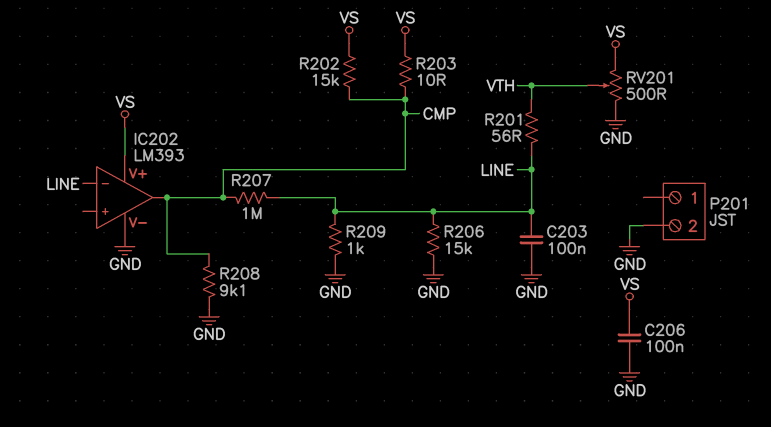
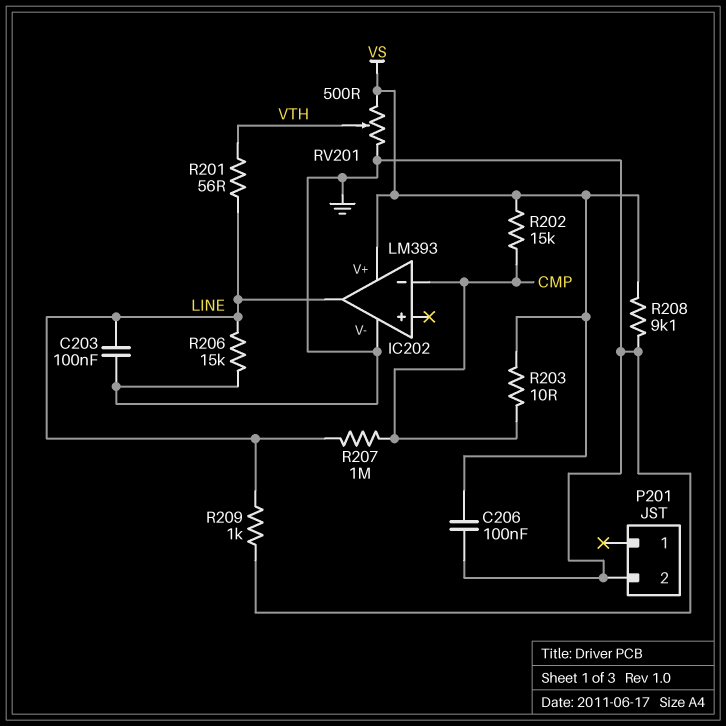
IC202 pin in-: LINE -> CMP
IC202 pin out: CMP -> LINE
R208: 9.1k (CMP, GND) -> 9.1k (GND, VS)

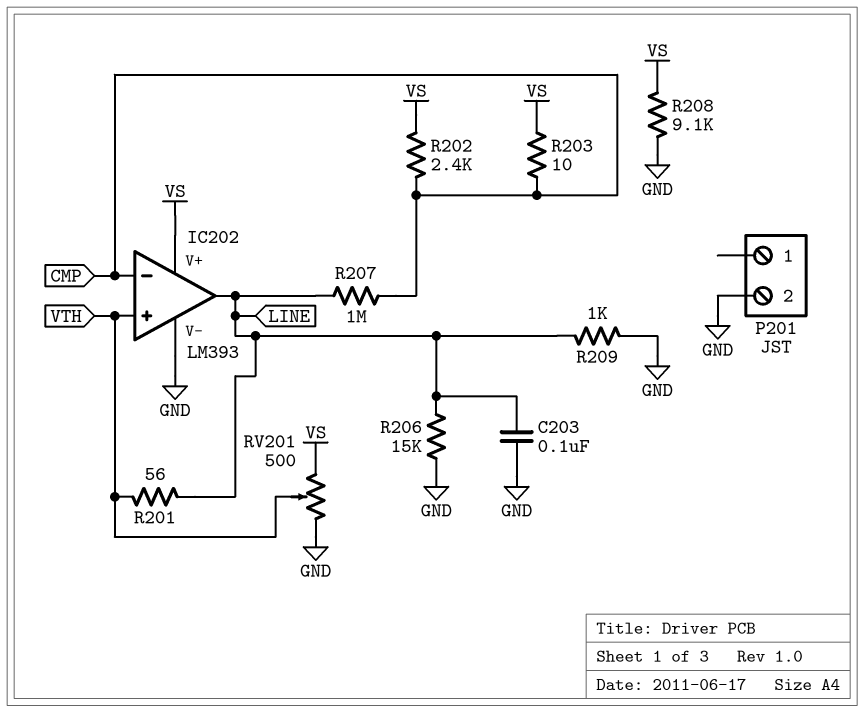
C206: 100nF (GND, VS) -> none
IC202 pin in+: none -> VTH
R202: 15k (CMP, VS) -> 2.4k (CMP, VS)

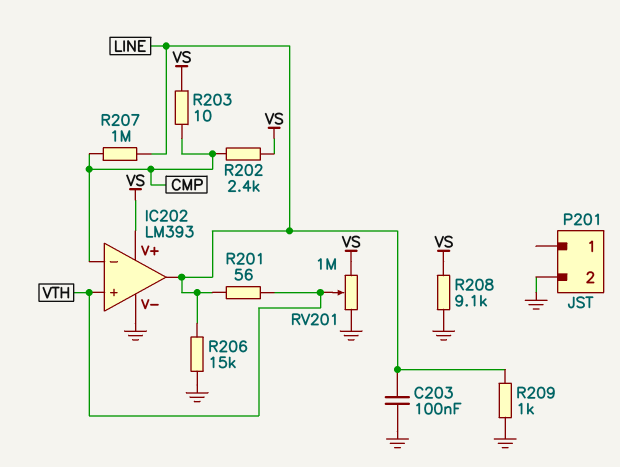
RV201: 500 (GND, VS, wiper VTH) -> 1M (GND, VS, wiper VTH)

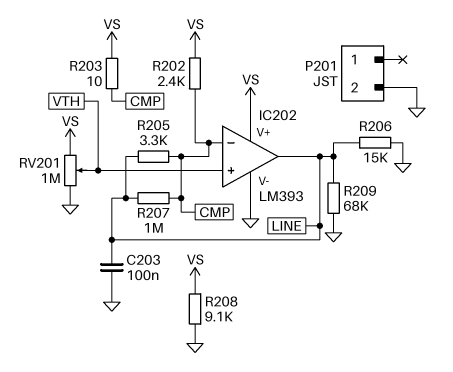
R201: 56 (LINE, VTH) -> none
R205: none -> 3.3k (CMP, LINE)
R209: 1k (GND, LINE) -> 68k (GND, LINE)

